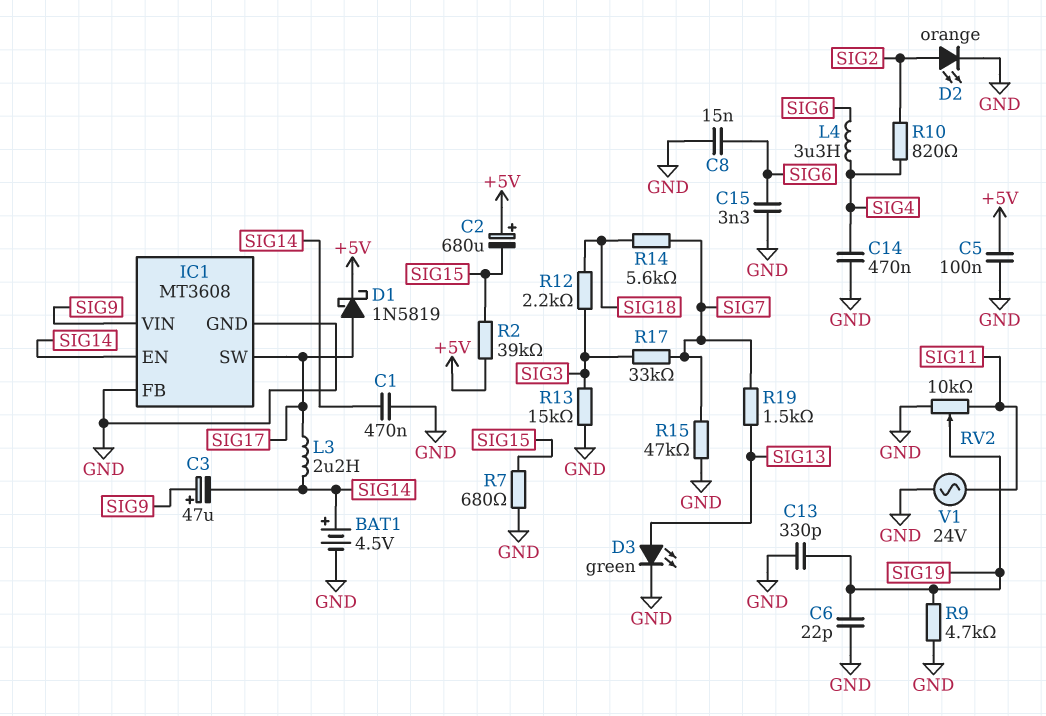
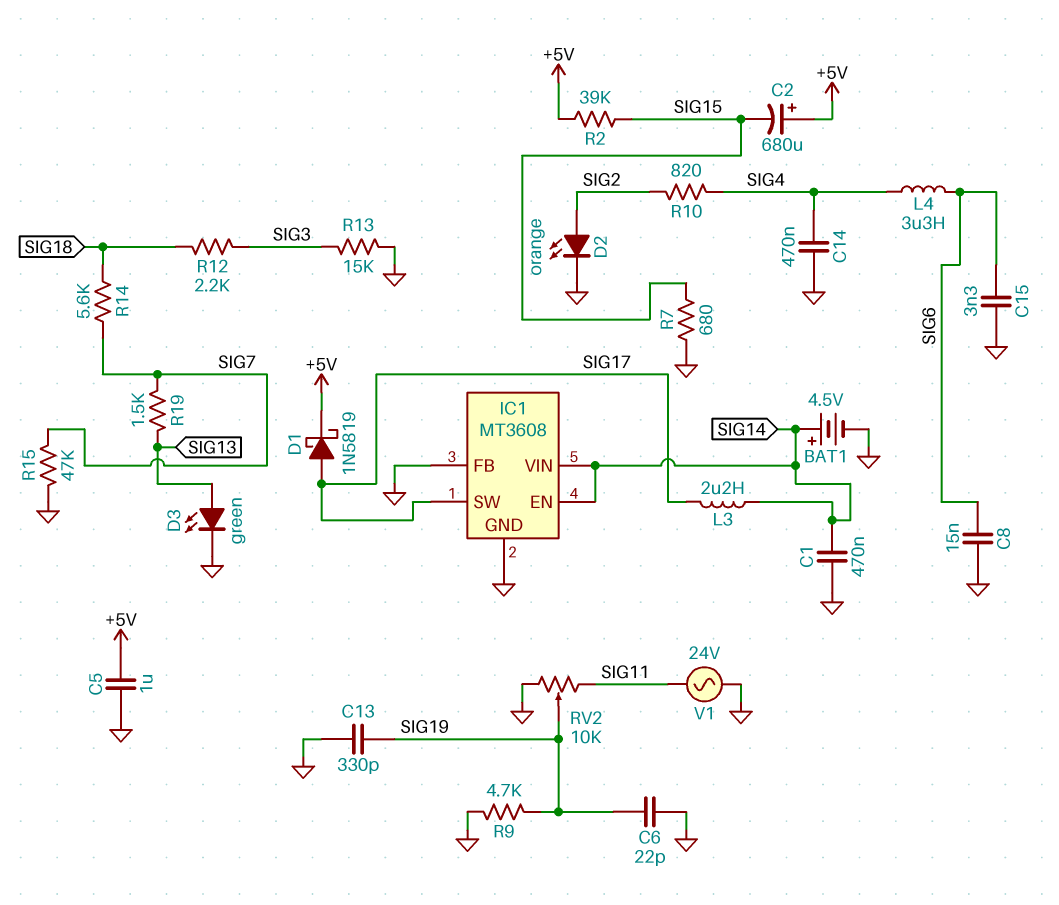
C3: 47uF (plus SIG9, minus SIG14) -> none
C5: 100nF (+5V, GND) -> 1uF (+5V, GND)
IC1 pin VIN: SIG9 -> SIG14
R17: 33k (SIG3, SIG7) -> none

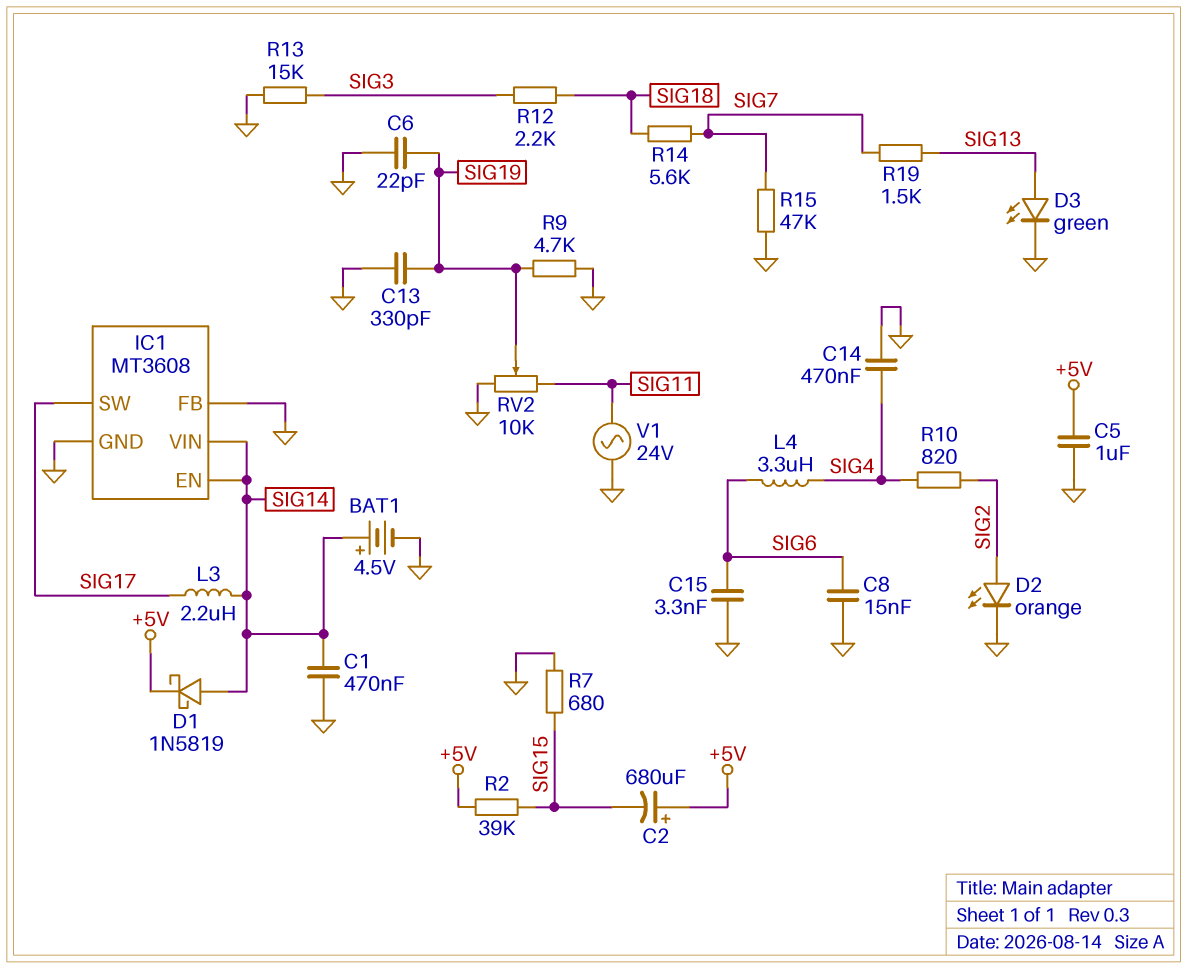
D1: schottky 1N5819 (A SIG17, K +5V) -> schottky 1N5819 (A SIG14, K +5V)

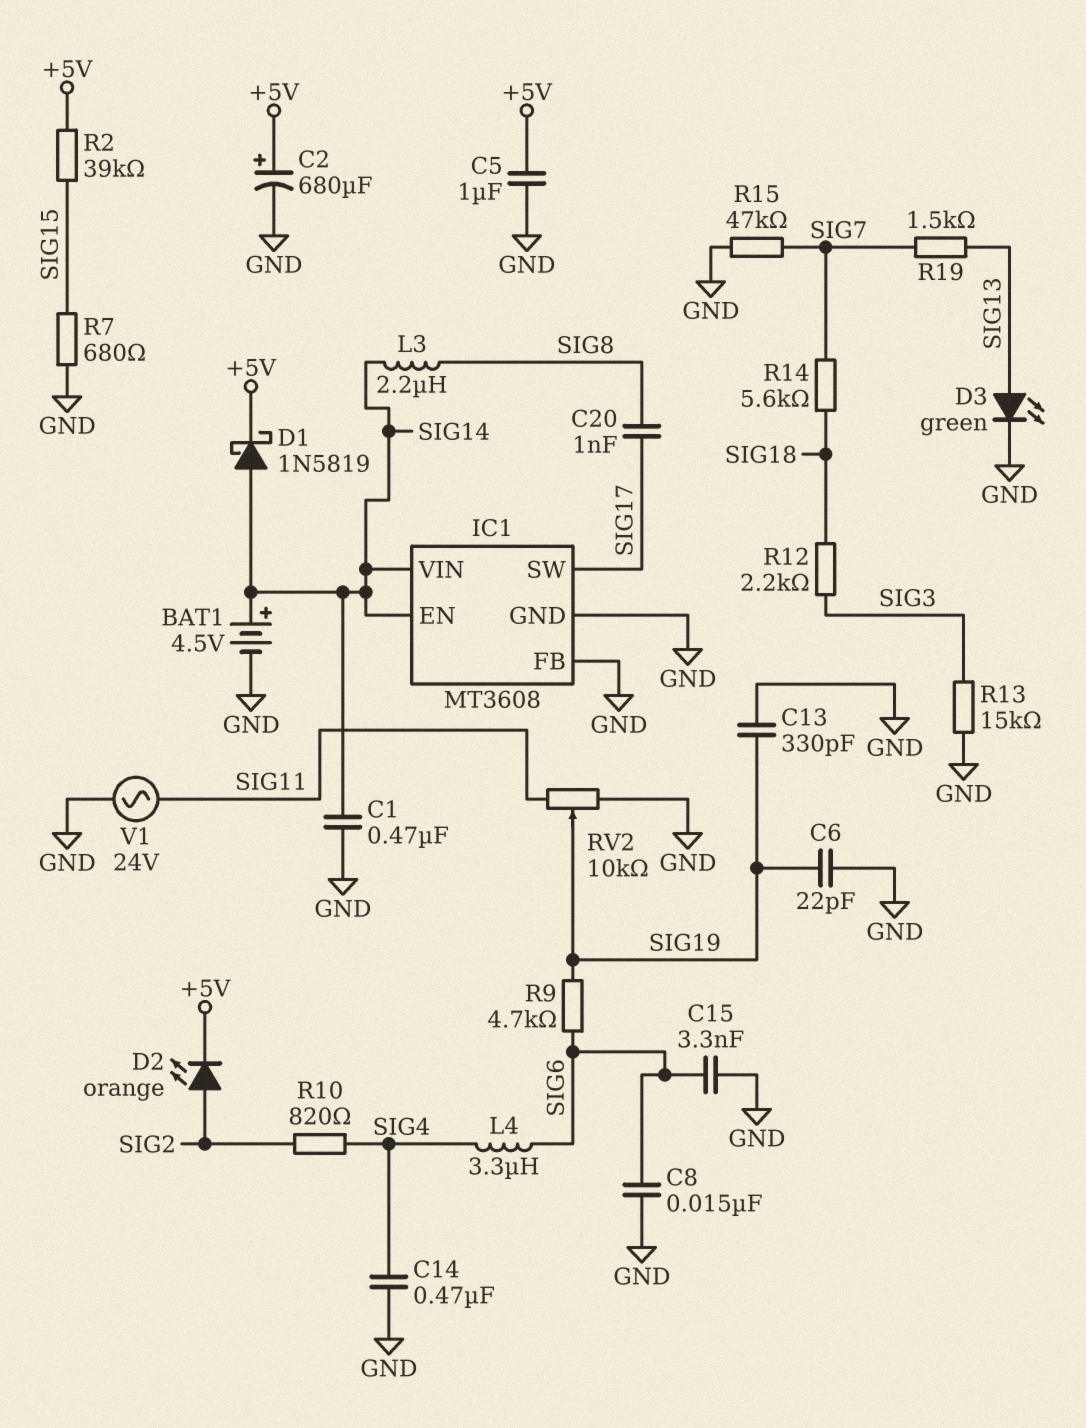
C2: 680uF (plus +5V, minus SIG15) -> 680uF (plus +5V, minus GND)
C20: none -> 1nF (SIG8, SIG17)
D2: LED orange (A SIG2, K GND) -> LED orange (A SIG2, K +5V)
L3: 2.2uH (SIG14, SIG17) -> 2.2uH (SIG8, SIG14)
R9: 4.7k (GND, SIG19) -> 4.7k (SIG6, SIG19)

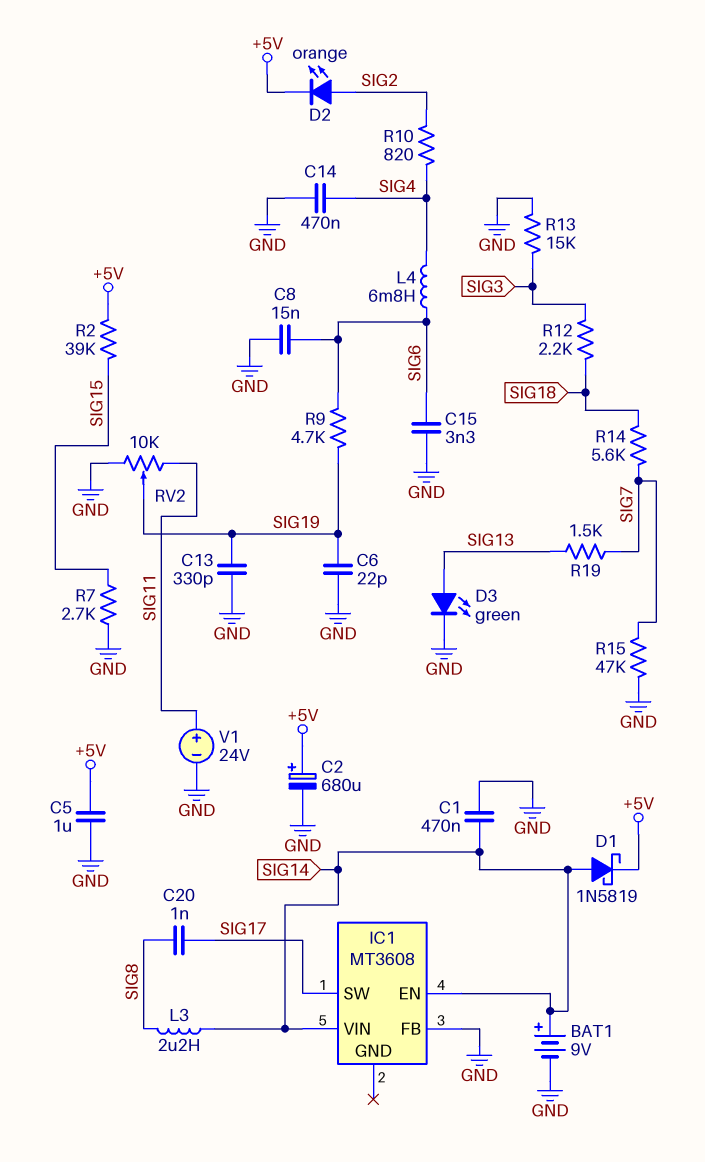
BAT1: 4.5V (plus SIG14, minus GND) -> 9V (plus SIG14, minus GND)
IC1 pin GND: GND -> none
L4: 3.3uH (SIG4, SIG6) -> 6.8mH (SIG4, SIG6)
R7: 680 (GND, SIG15) -> 2.7k (GND, SIG15)
V1: AC 24V (GND, SIG11) -> 24V (plus SIG11, minus GND)

